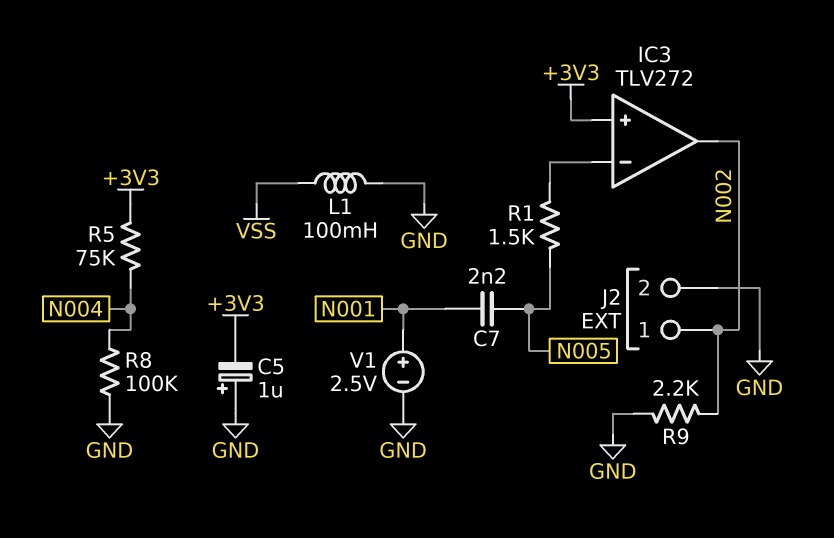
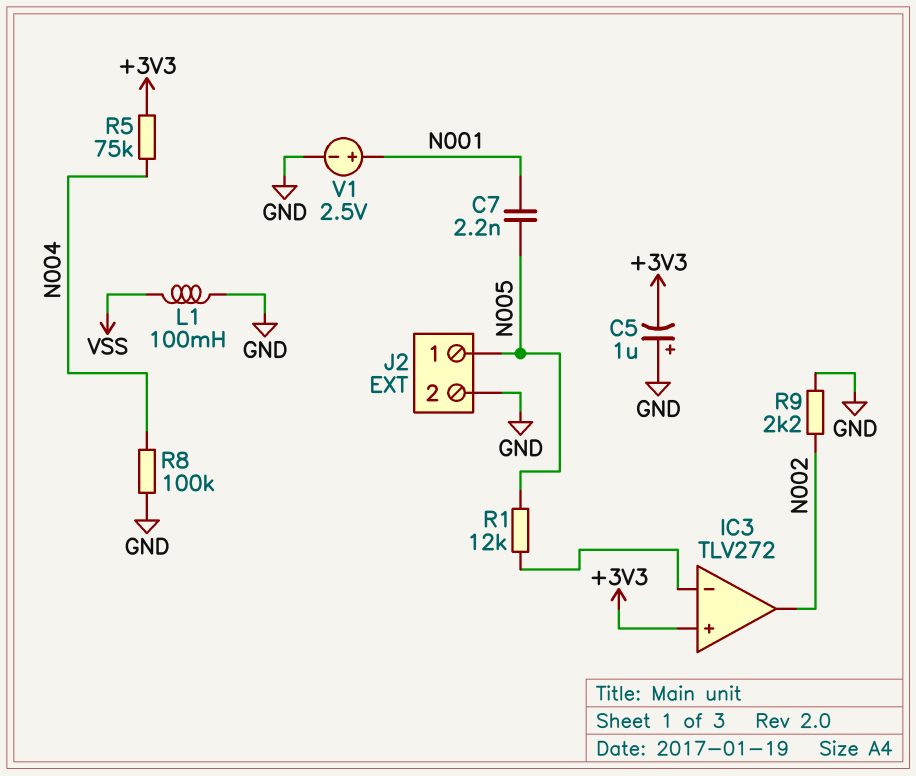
J2 pin 1: N002 -> N005
R1: 1.5k (IC3/in-, N005) -> 12k (IC3/in-, N005)

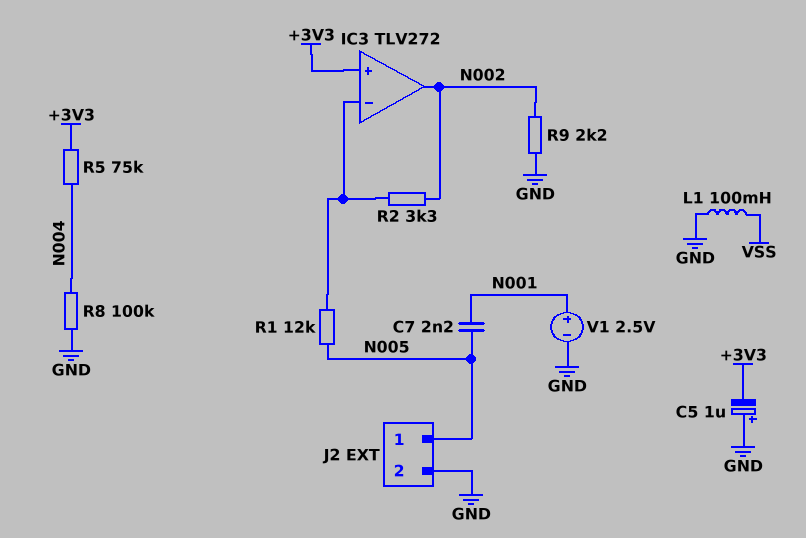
R2: none -> 3.3k (IC3/in-, N002)

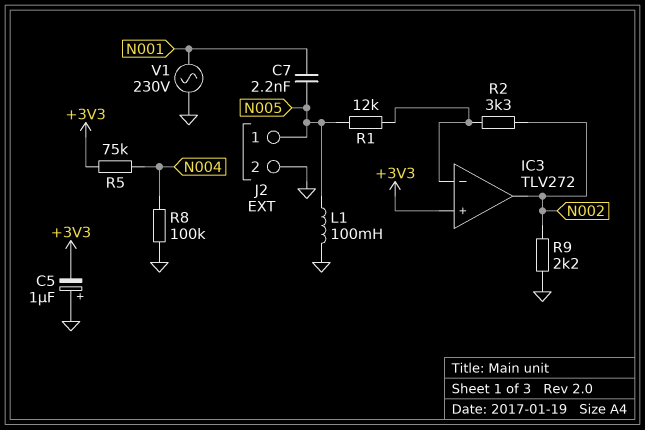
L1: 100mH (GND, VSS) -> 100mH (GND, N005)
V1: 2.5V (plus N001, minus GND) -> AC 230V (GND, N001)

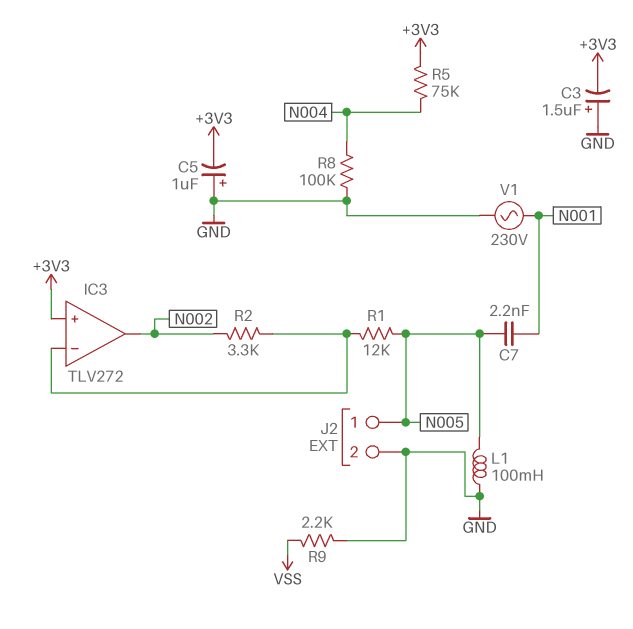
C3: none -> 1.5uF (plus GND, minus +3V3)
R9: 2.2k (GND, N002) -> 2.2k (GND, VSS)

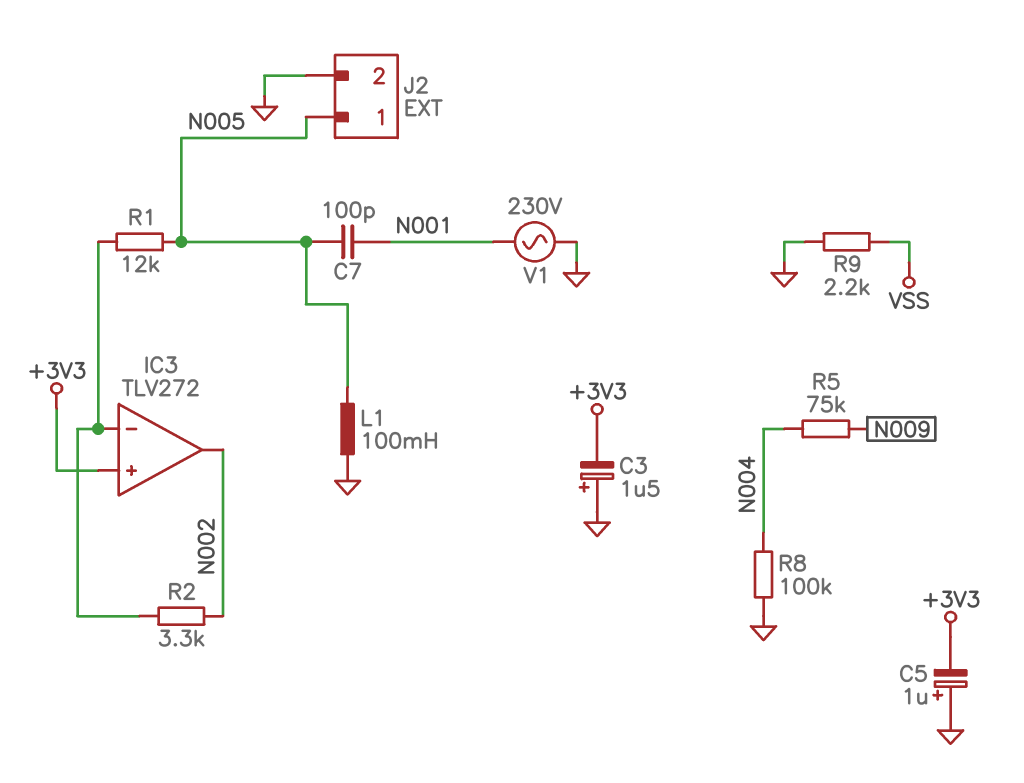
C7: 2.2nF (N001, N005) -> 100pF (N001, N005)
R5: 75k (+3V3, N004) -> 75k (N004, N009)

